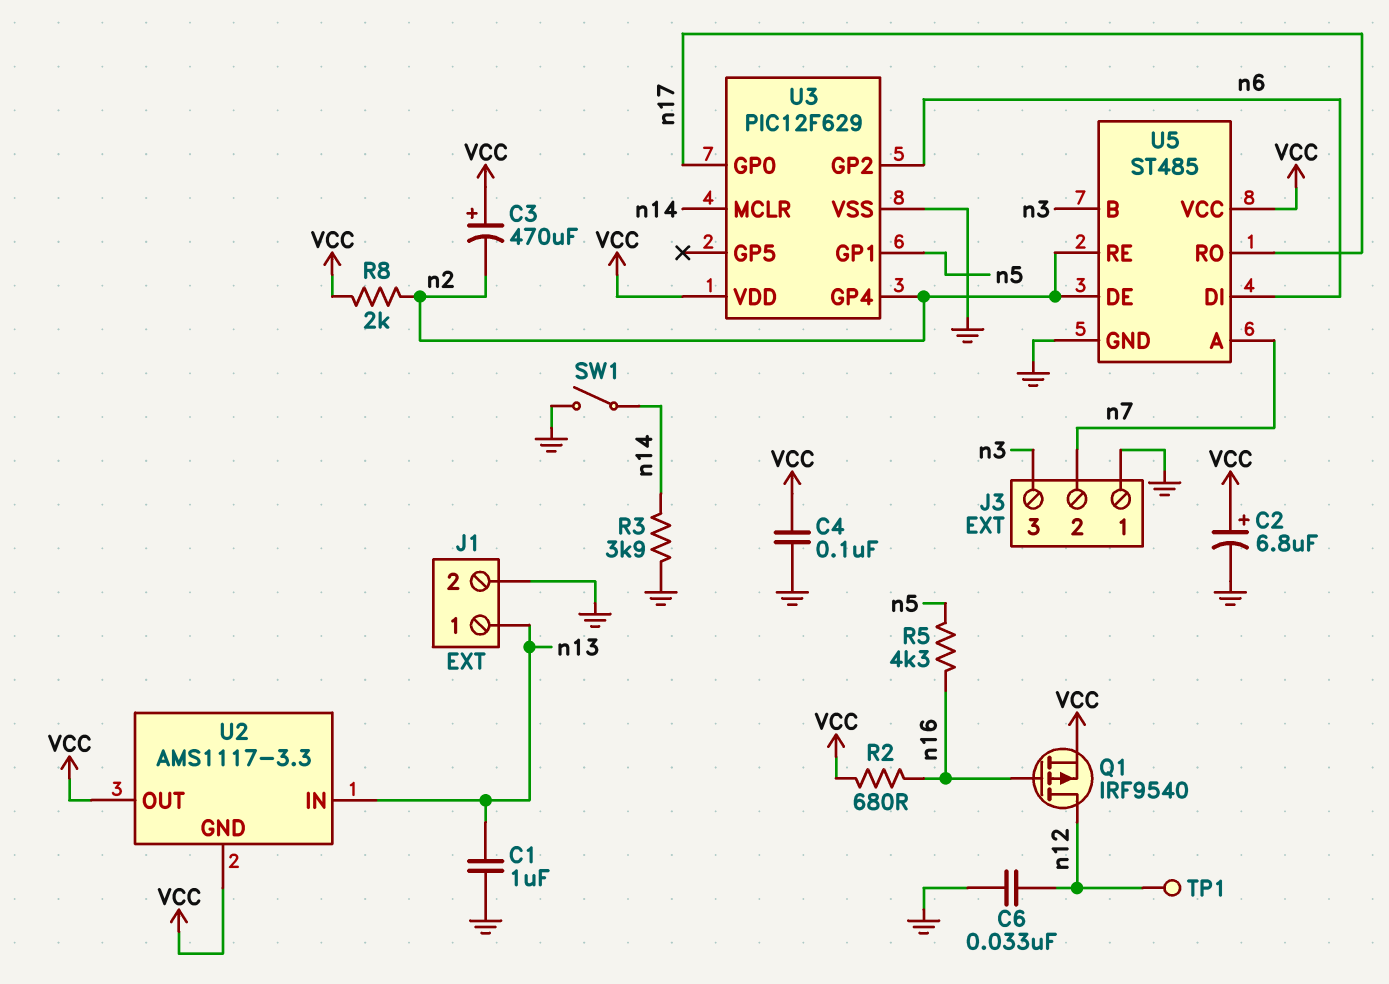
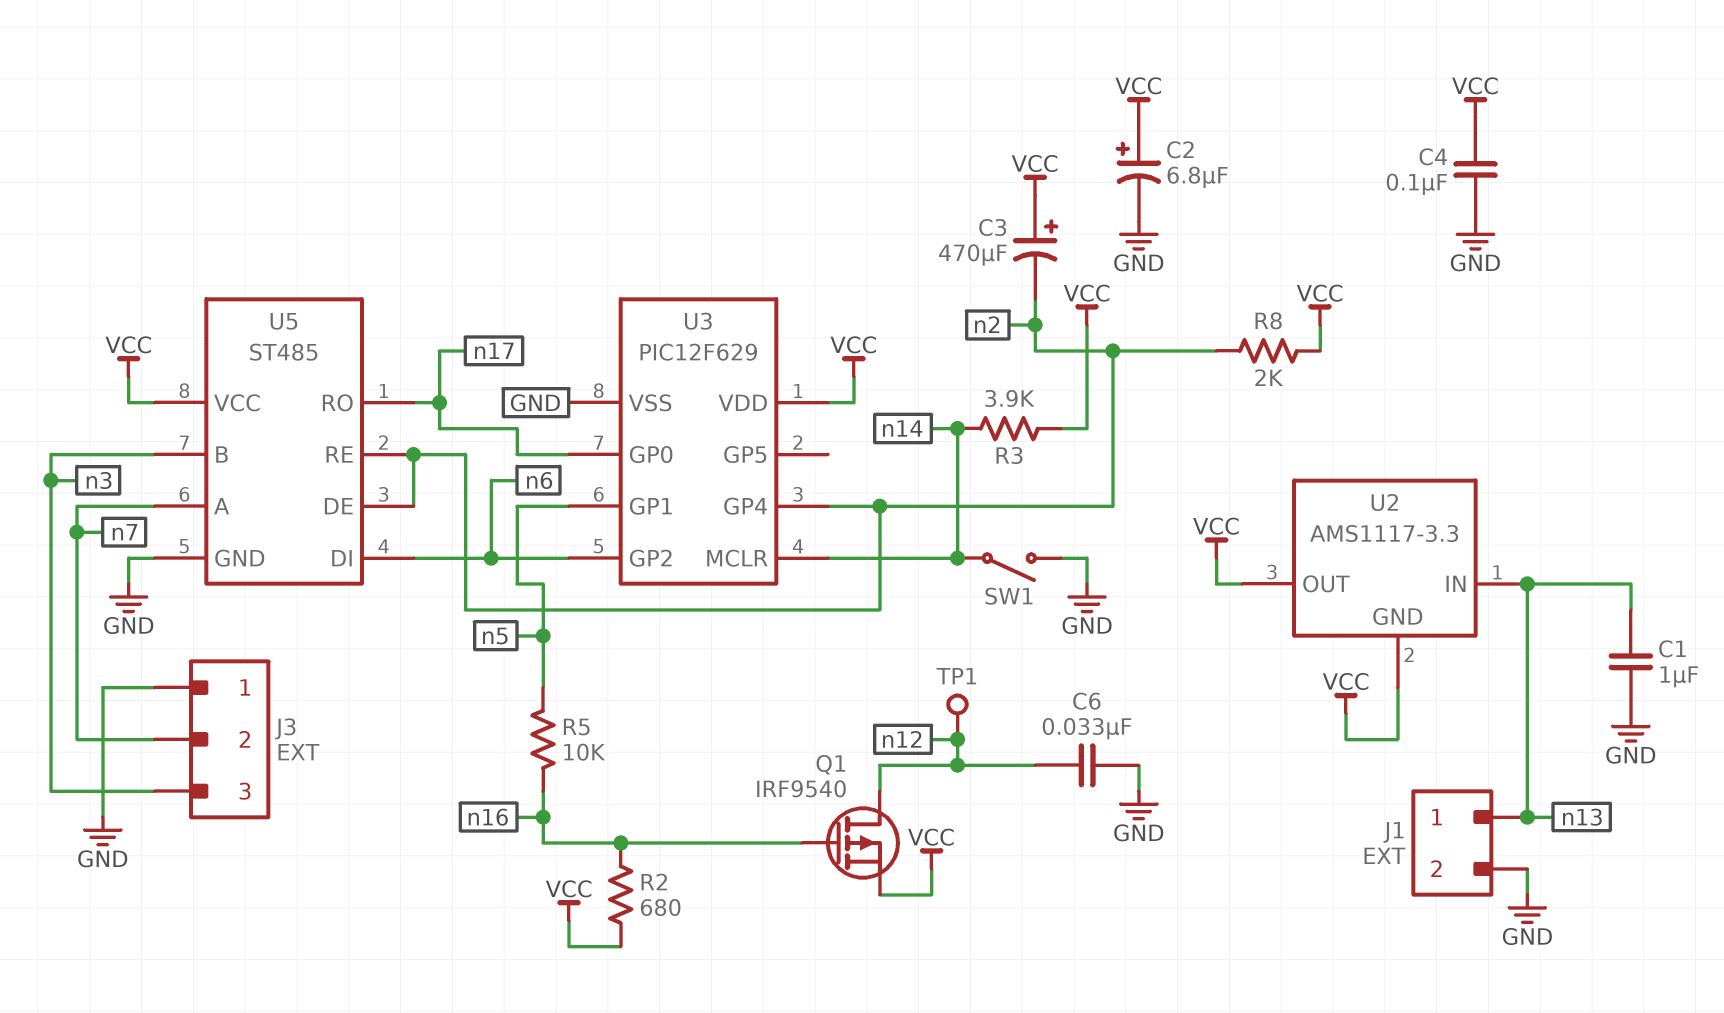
R3: 3.9k (GND, n14) -> 3.9k (VCC, n14)
R5: 4.3k (n5, n16) -> 10k (n5, n16)

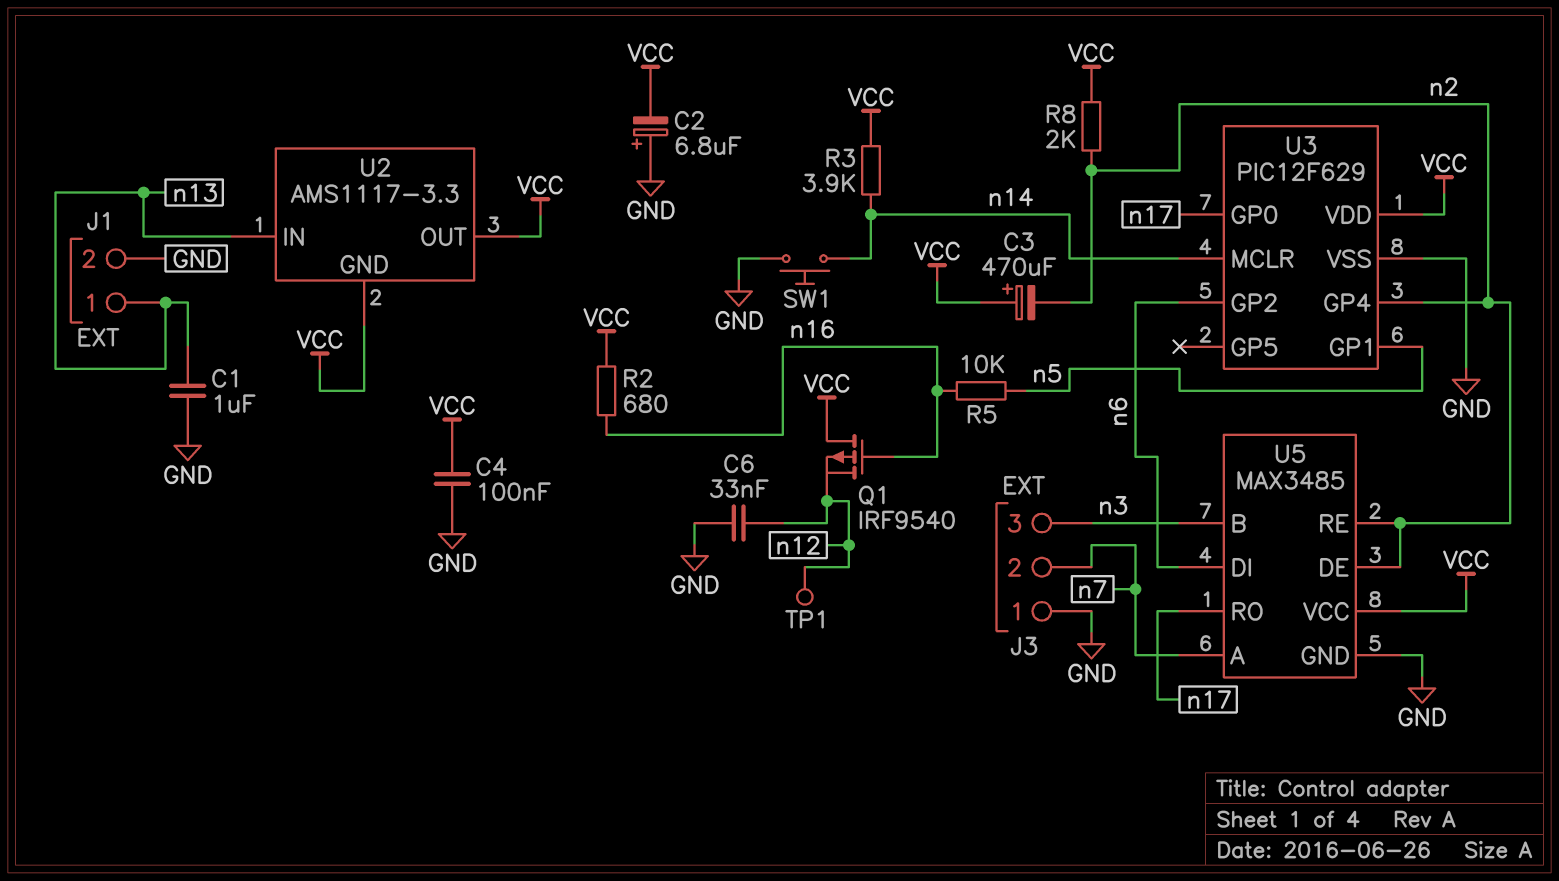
C2: 6.8uF (plus VCC, minus GND) -> 6.8uF (plus GND, minus VCC)
Q1: PMOS IRF9540 (G n16, D n12, S VCC) -> PMOS IRF9540 (G n16, D VCC, S n12)
SW1: switch (GND, n14) -> button (GND, n14)
U5: ST485 -> MAX3485

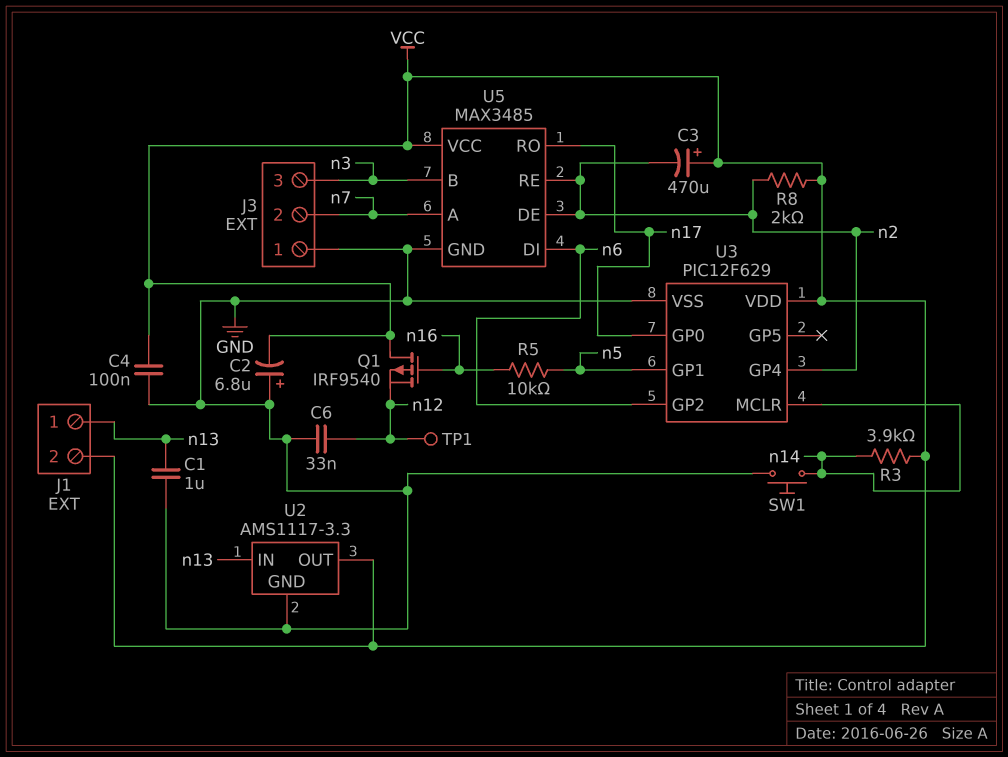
J1 pin 2: GND -> VCC
R2: 680 (VCC, n16) -> none
U2 pin GND: VCC -> GND

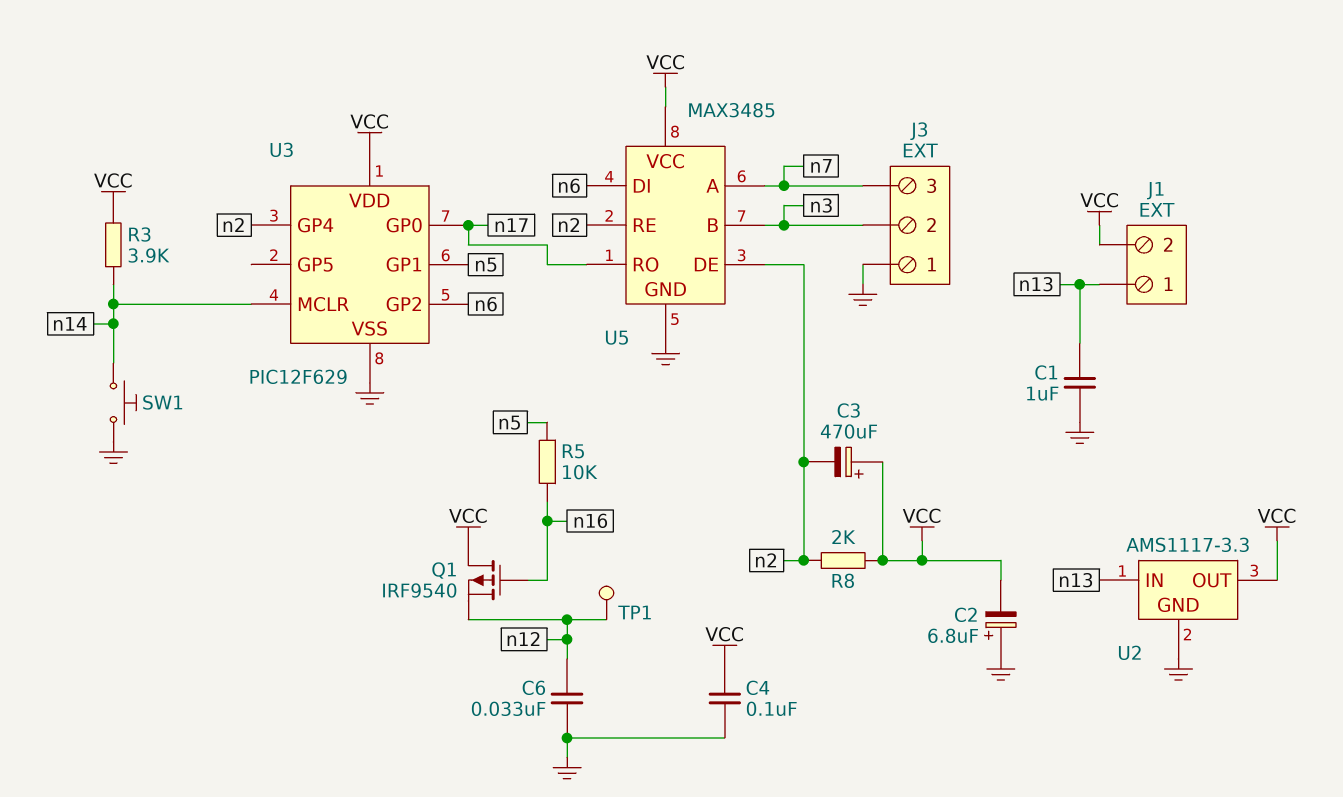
J3 pin 2: n7 -> n3
J3 pin 3: n3 -> n7

